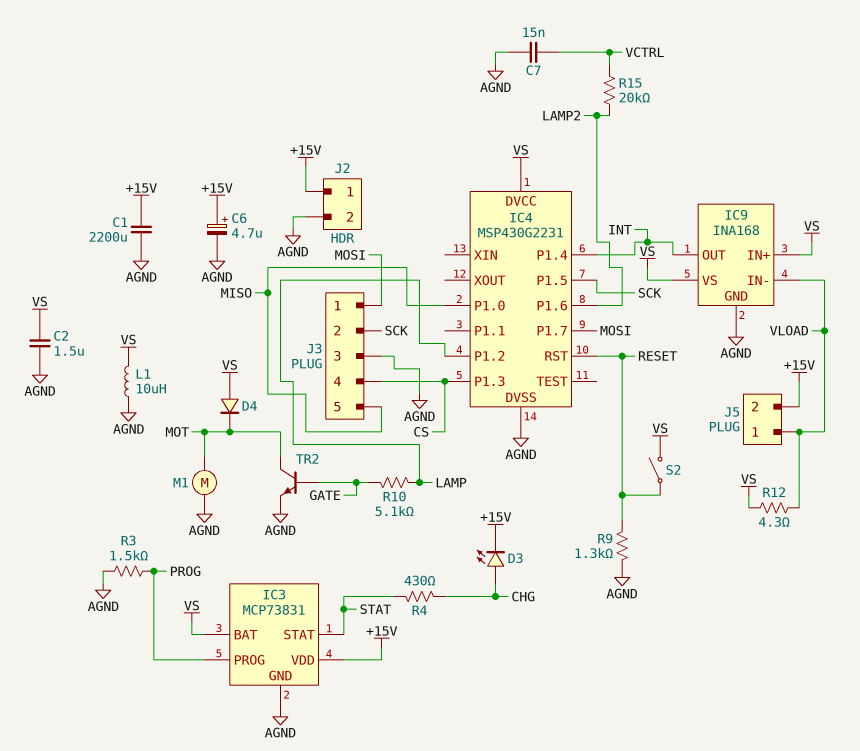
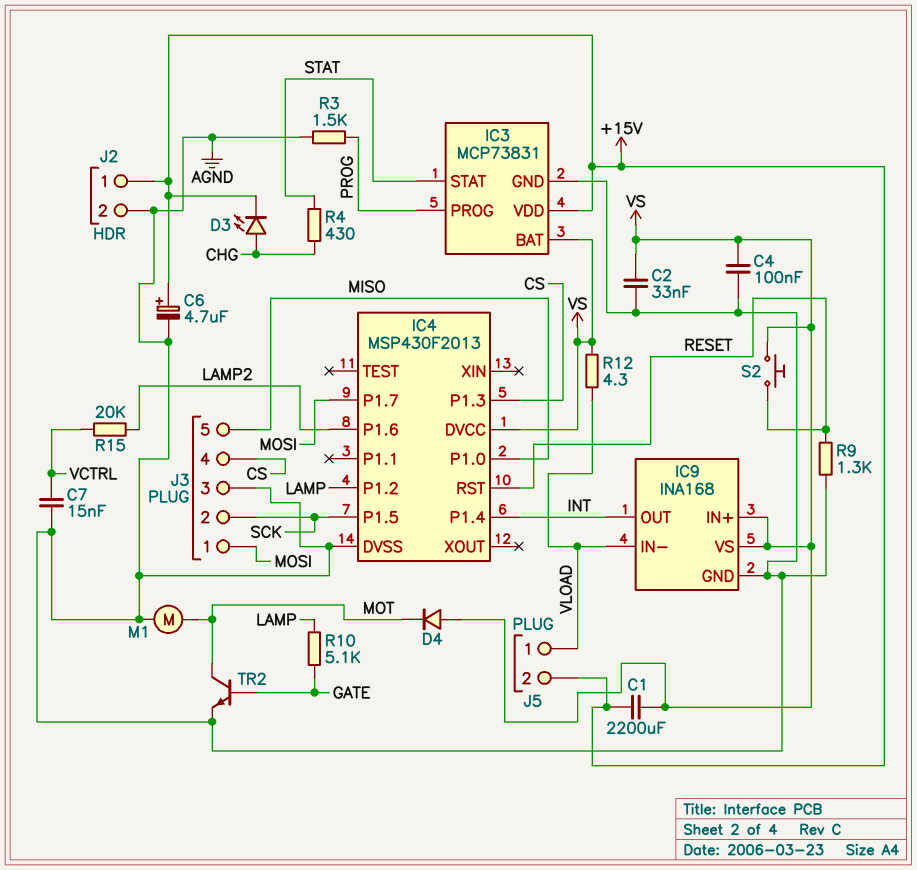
C1: 2200uF (+15V, AGND) -> 2200uF (+15V, VS)
C2: 1.5uF (AGND, VS) -> 33nF (AGND, VS)
C4: none -> 100nF (AGND, VS)
IC4: MSP430G2231 -> MSP430F2013
L1: 10uH (AGND, VS) -> none
S2: switch (RESET, VS) -> button (RESET, VS)

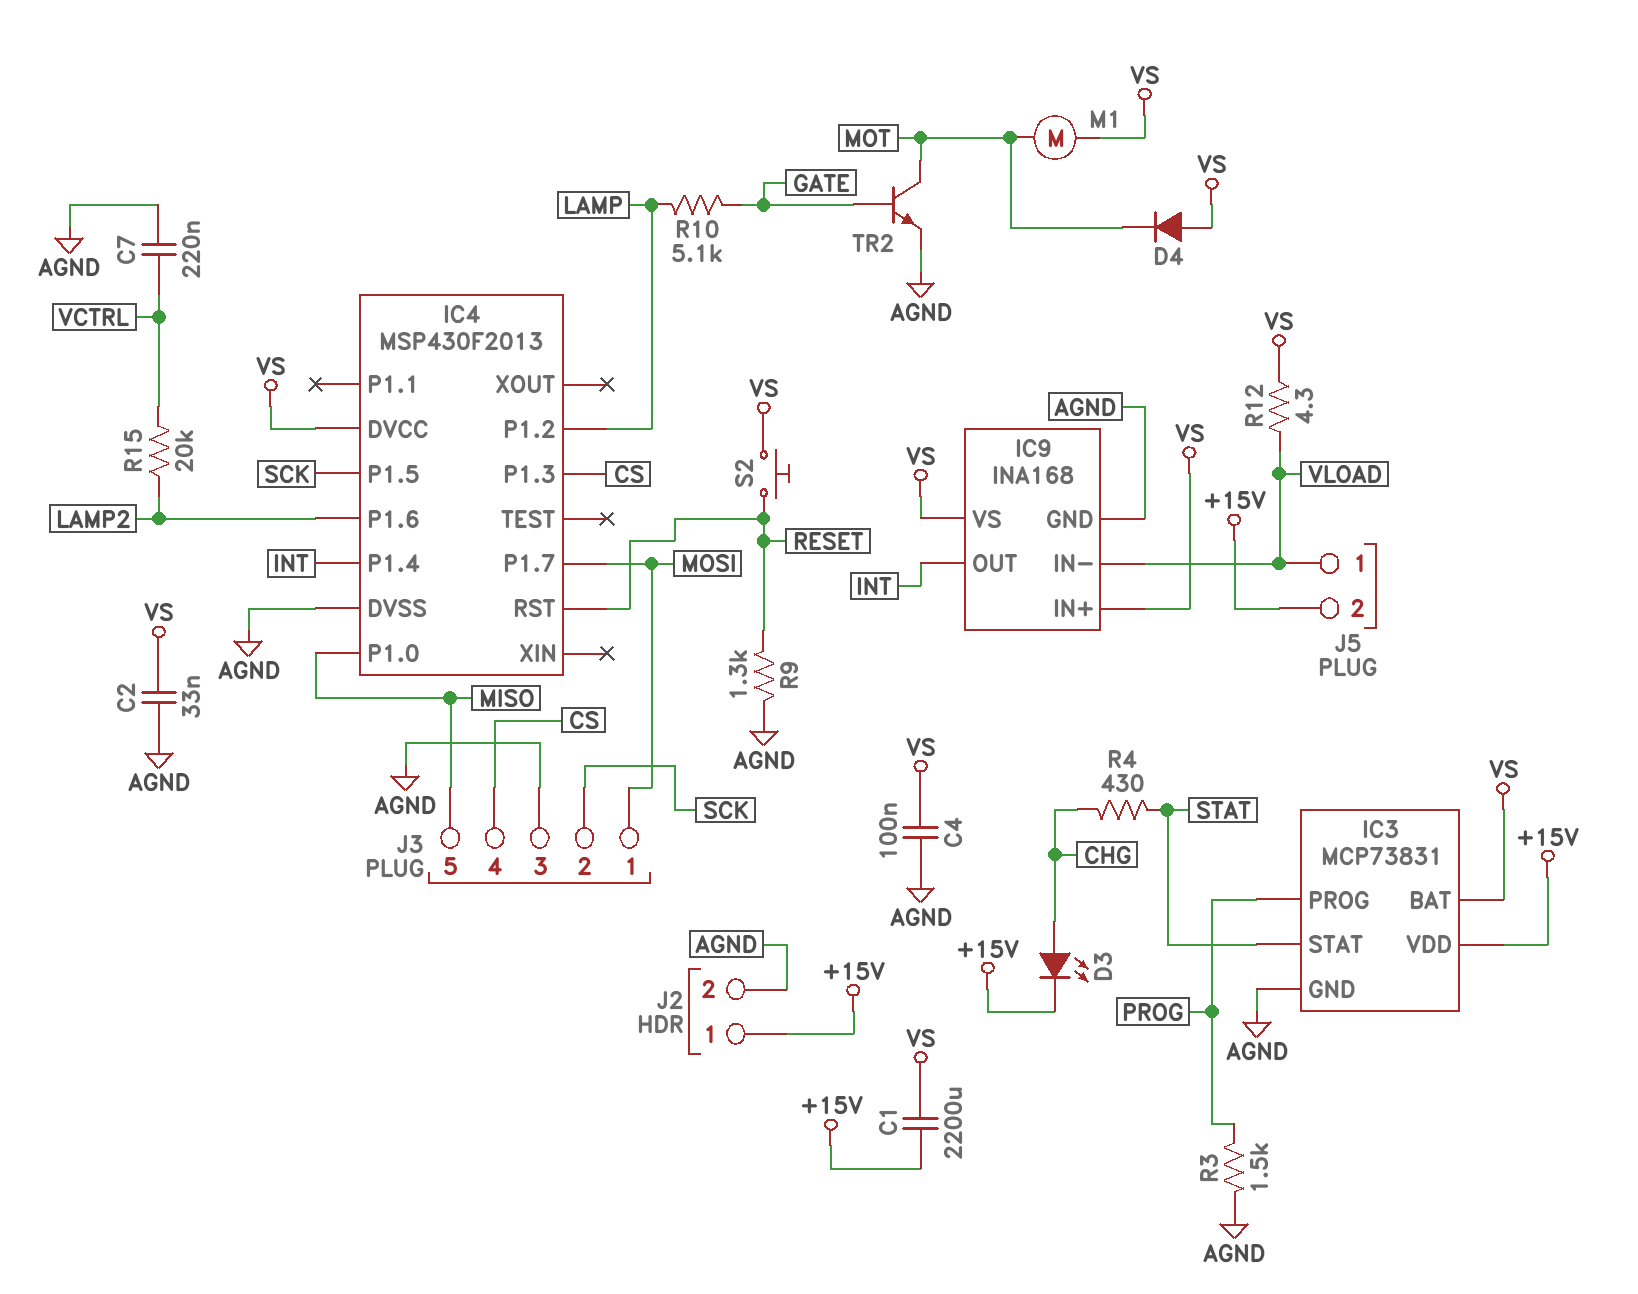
C6: 4.7uF (plus +15V, minus AGND) -> none
C7: 15nF (AGND, VCTRL) -> 220nF (AGND, VCTRL)
M1: motor (AGND, MOT) -> motor (MOT, VS)

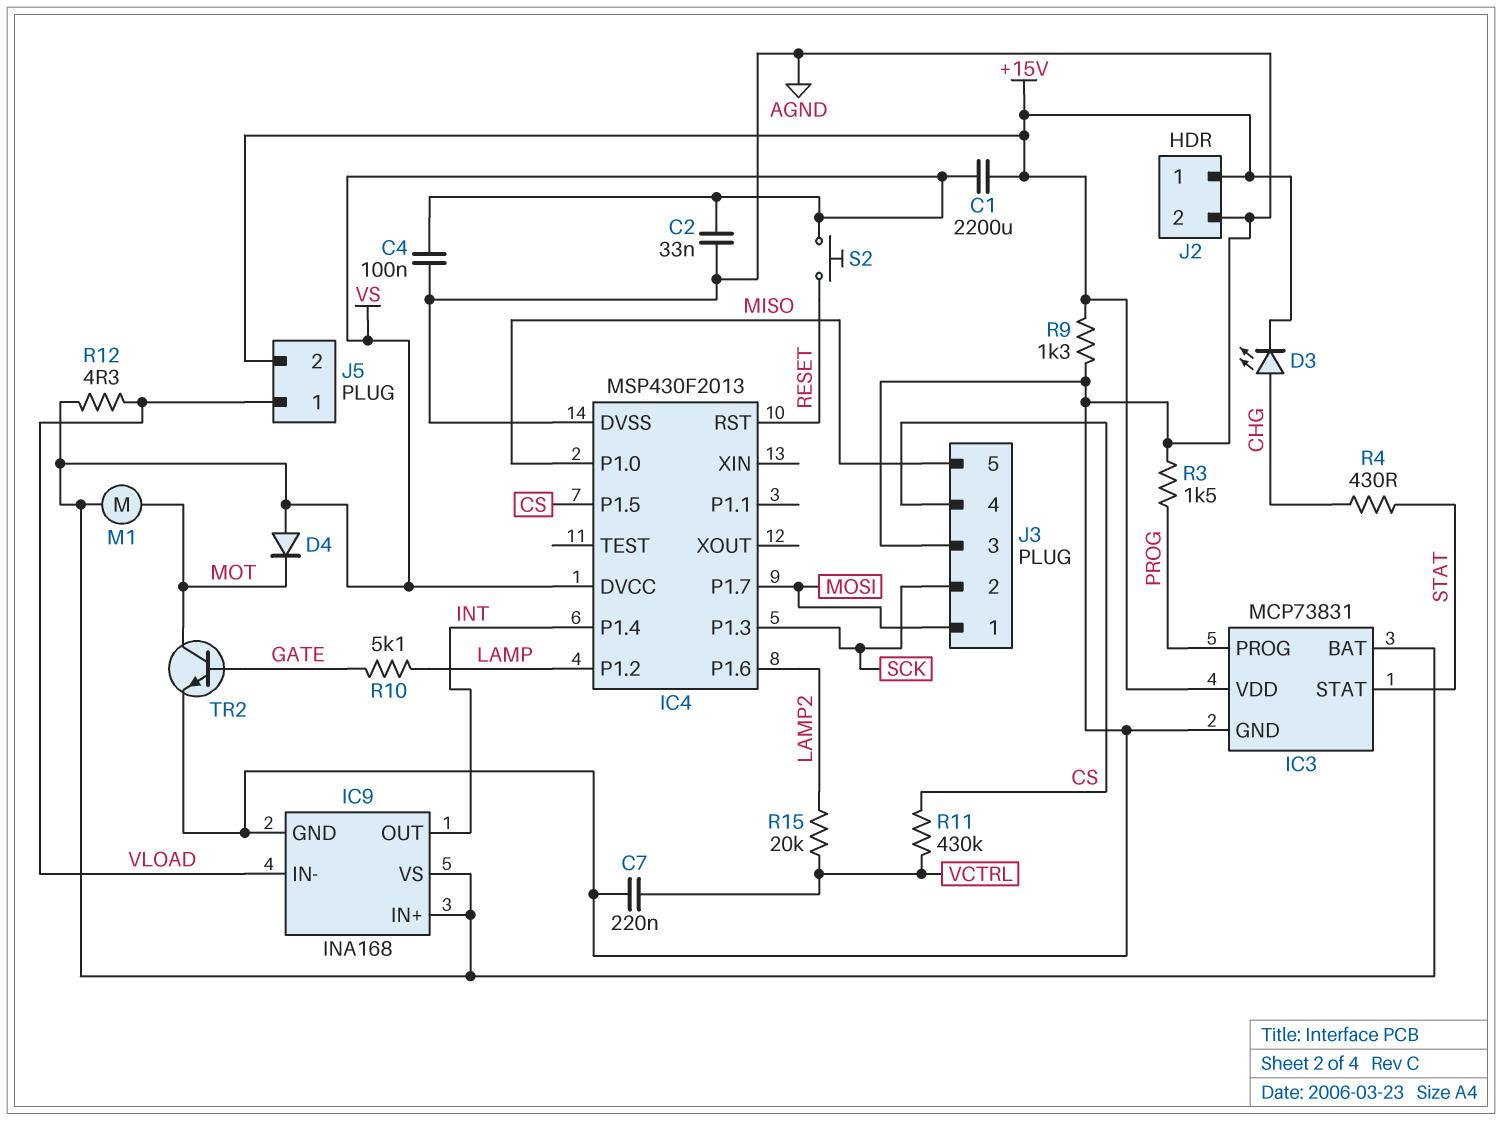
IC4 pin P1.3: CS -> SCK
IC4 pin P1.5: SCK -> CS
R9: 1.3k (AGND, RESET) -> 1.3k (+15V, AGND)
R11: none -> 430k (CS, VCTRL)

